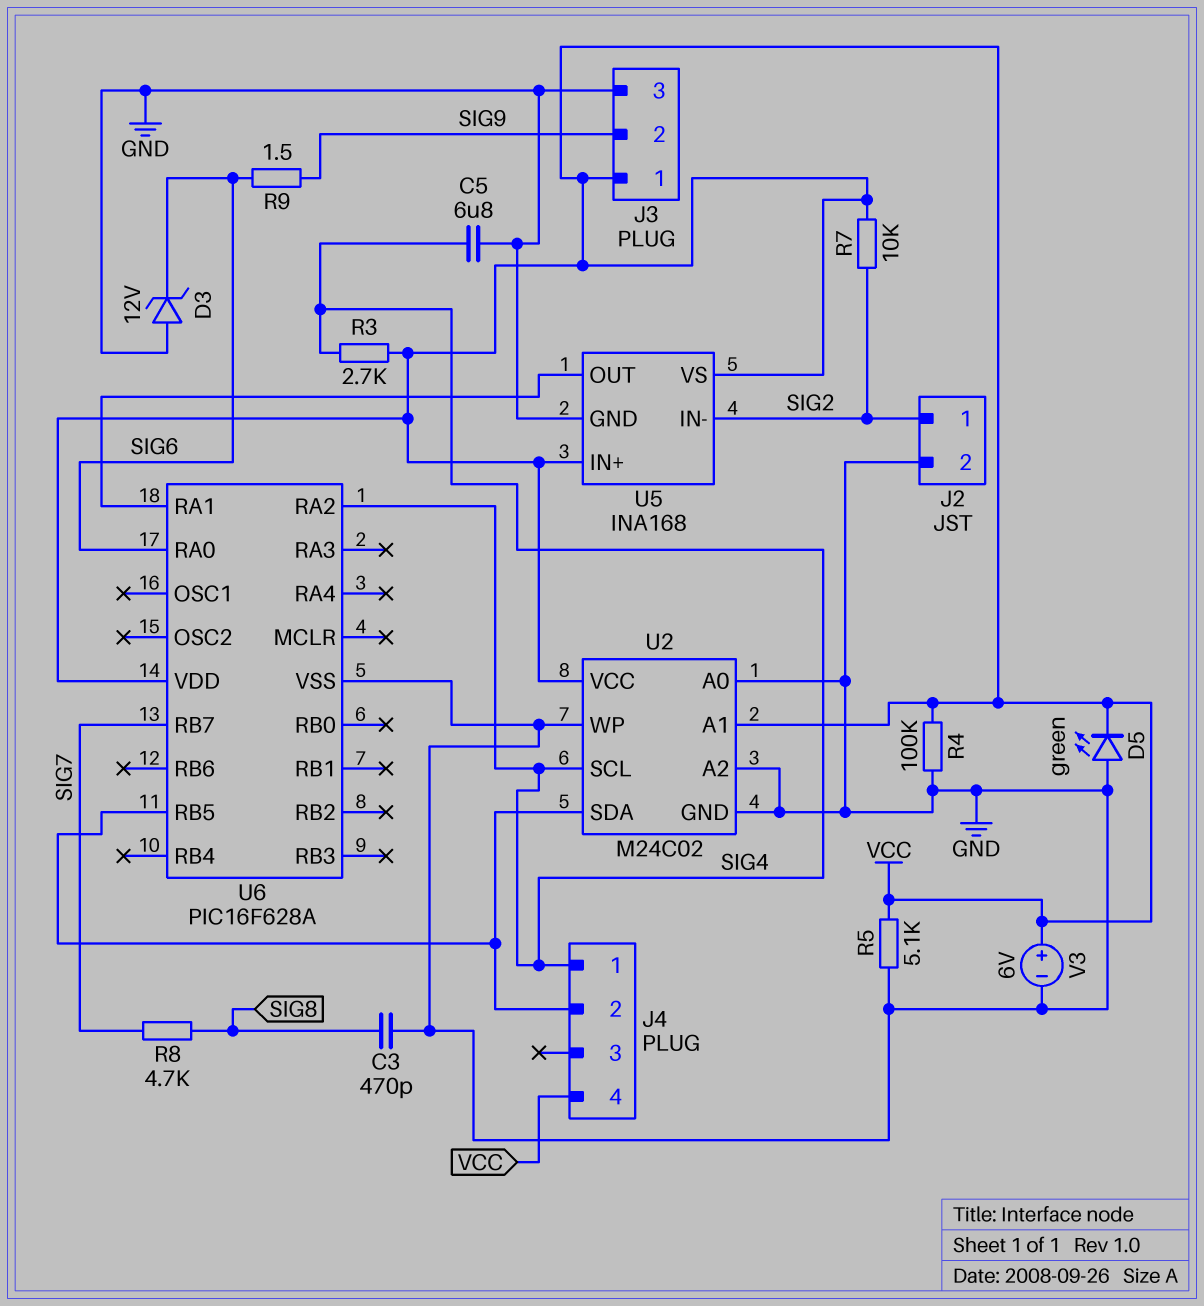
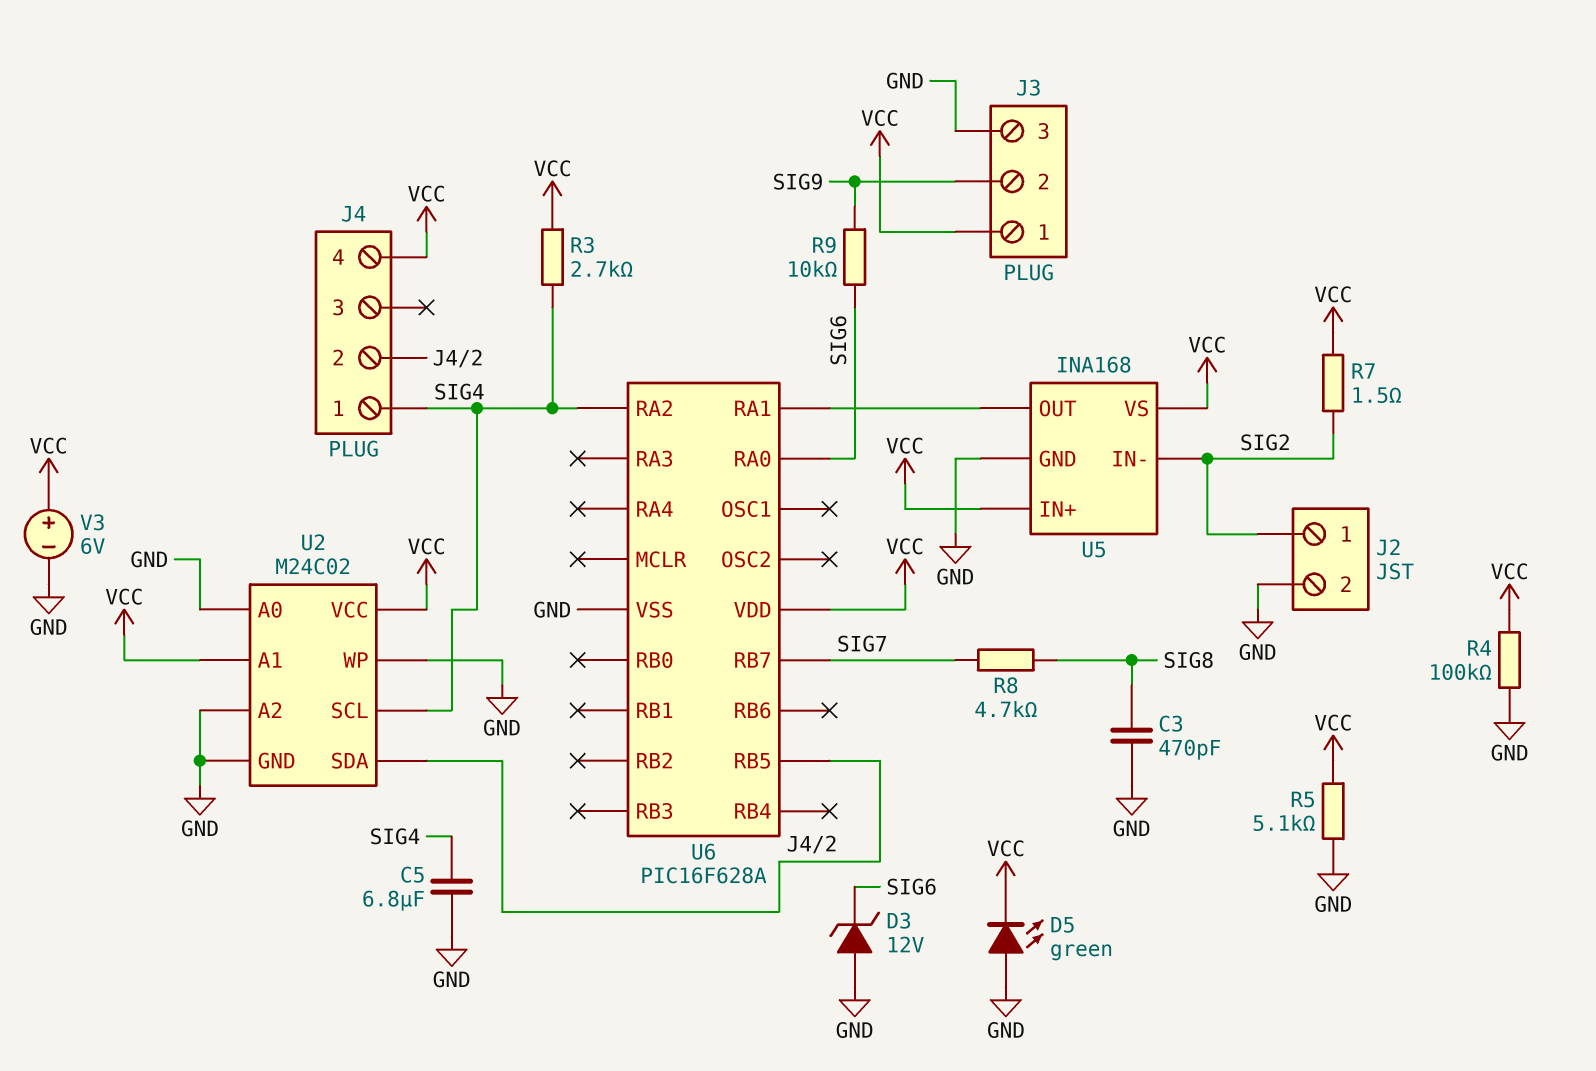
R7: 10k (SIG2, VCC) -> 1.5 (SIG2, VCC)
R9: 1.5 (SIG6, SIG9) -> 10k (SIG6, SIG9)

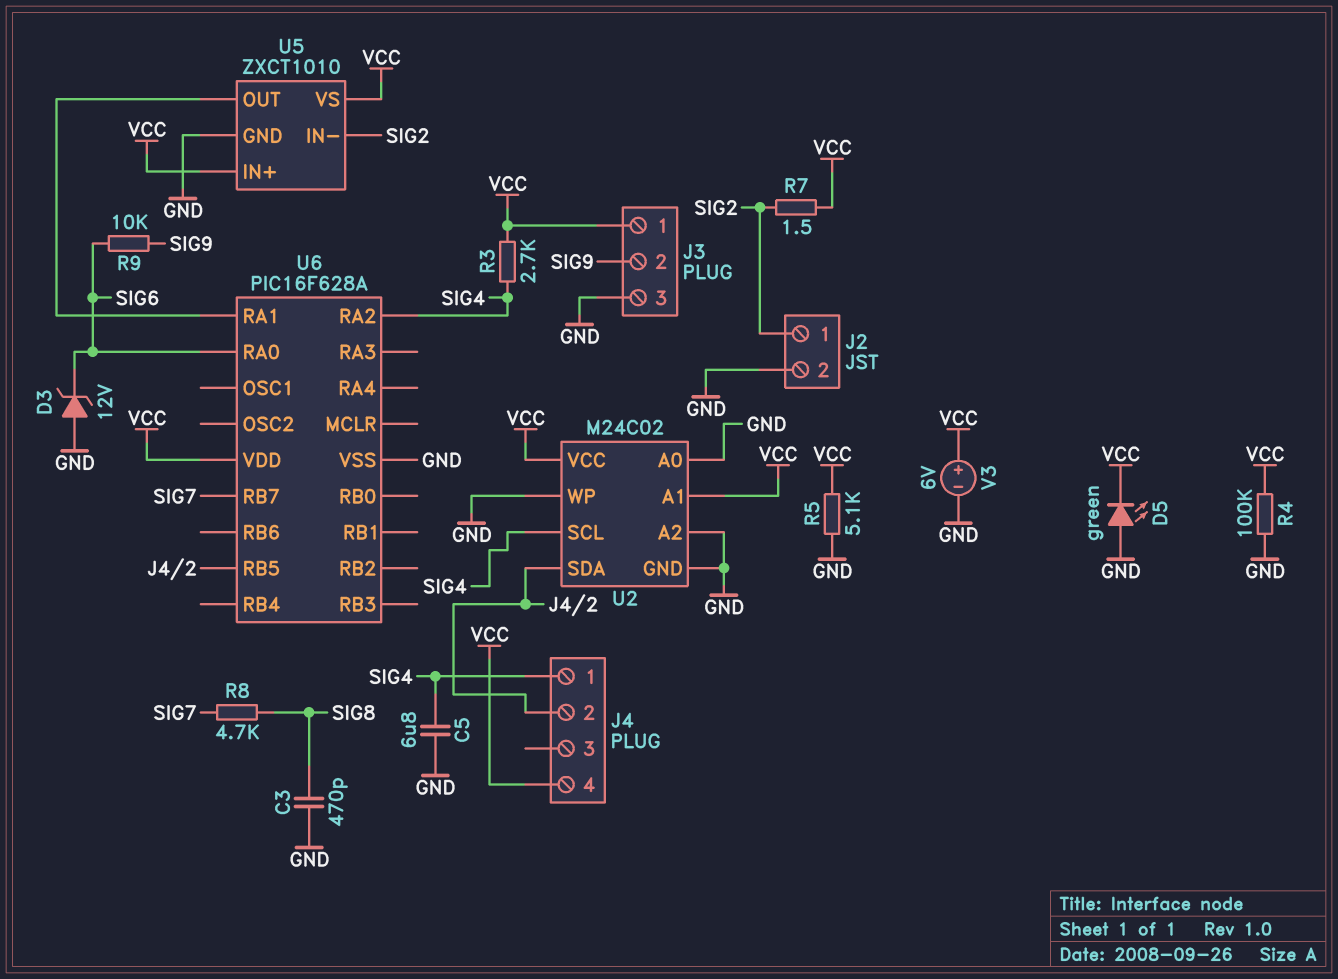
U5: INA168 -> ZXCT1010

